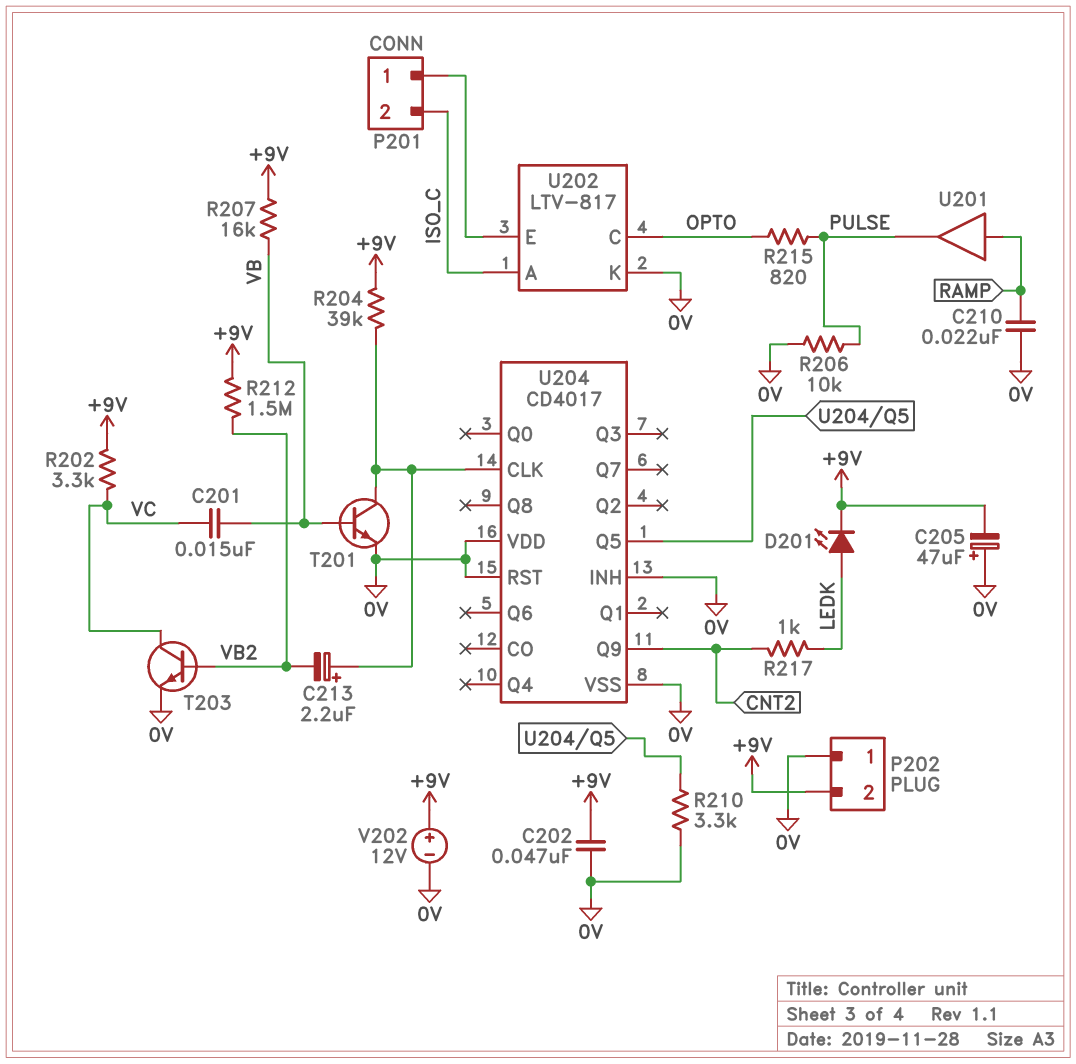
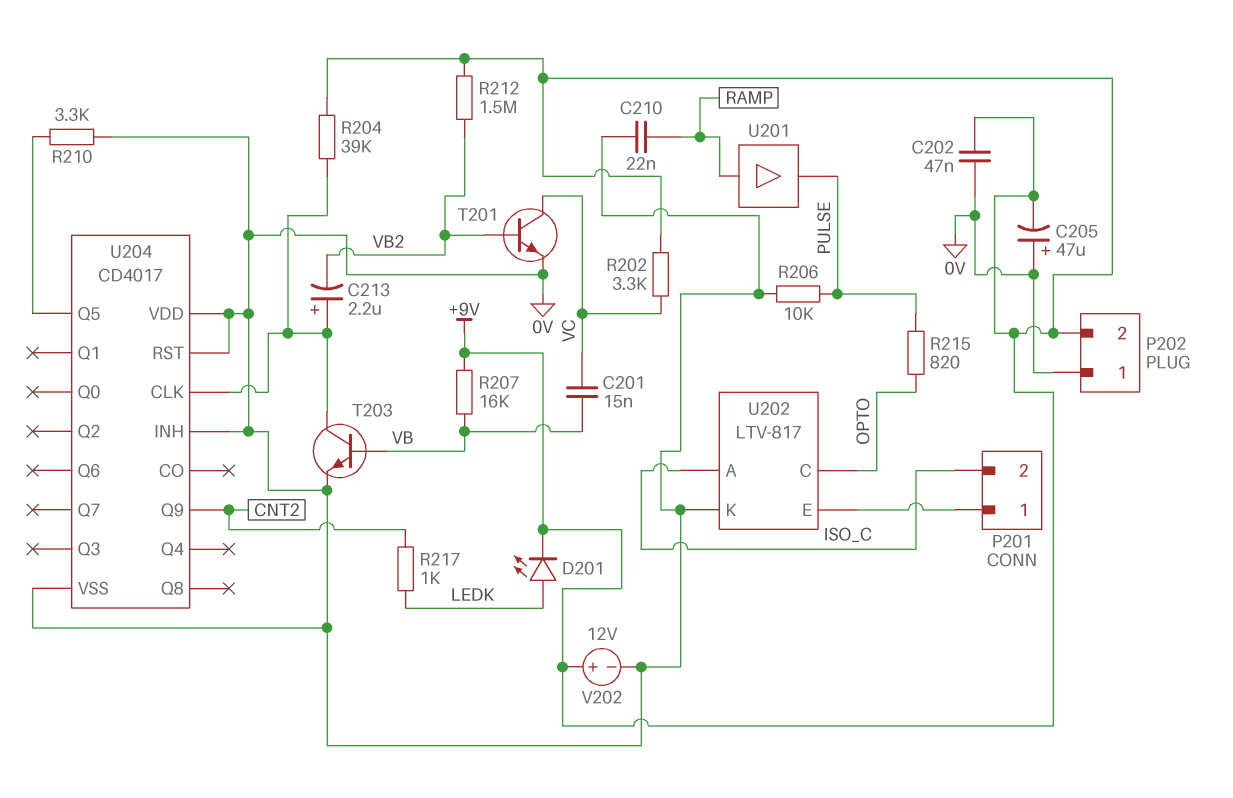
T201: NPN (B VB, C U204/CLK, E 0V) -> NPN (B VB2, C VC, E 0V)
T203: NPN (B VB2, C VC, E 0V) -> NPN (B VB, C U204/CLK, E 0V)

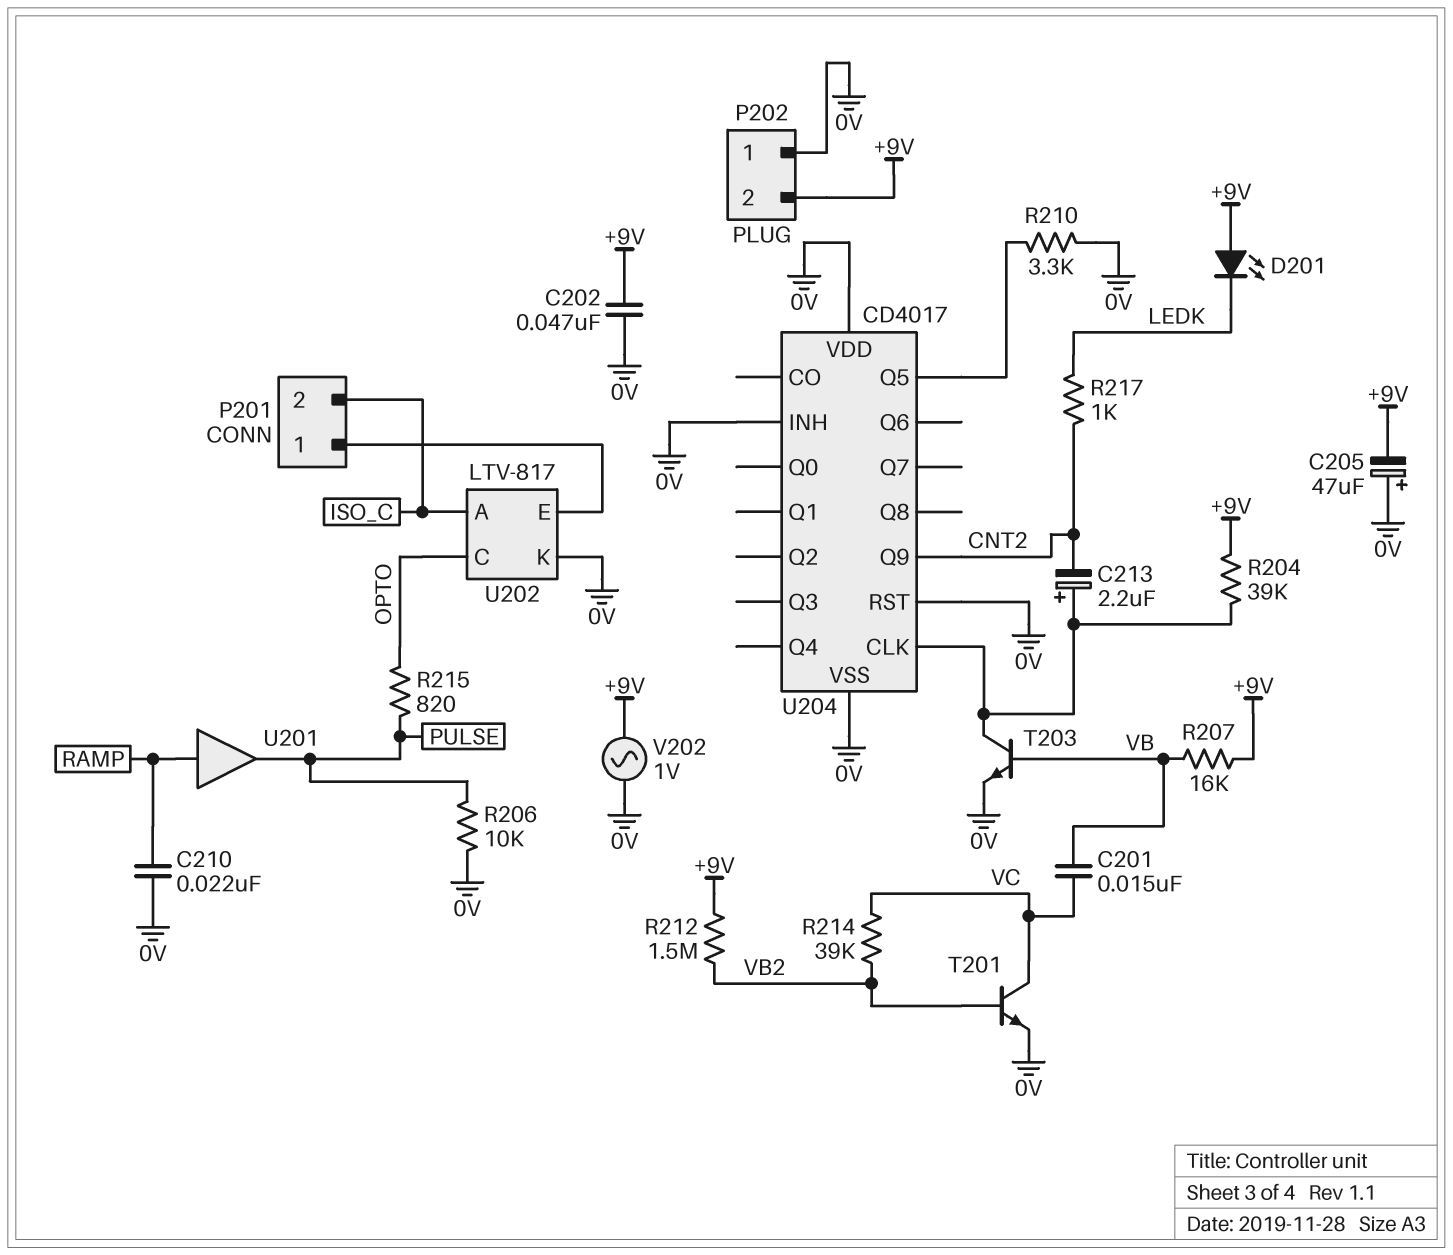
C213: 2.2uF (plus U204/CLK, minus VB2) -> 2.2uF (plus U204/CLK, minus CNT2)
D201: LED (A LEDK, K +9V) -> LED (A +9V, K LEDK)
R202: 3.3k (+9V, VC) -> none
R214: none -> 39k (VB2, VC)
V202: 12V (plus +9V, minus 0V) -> AC 1V (+9V, 0V)

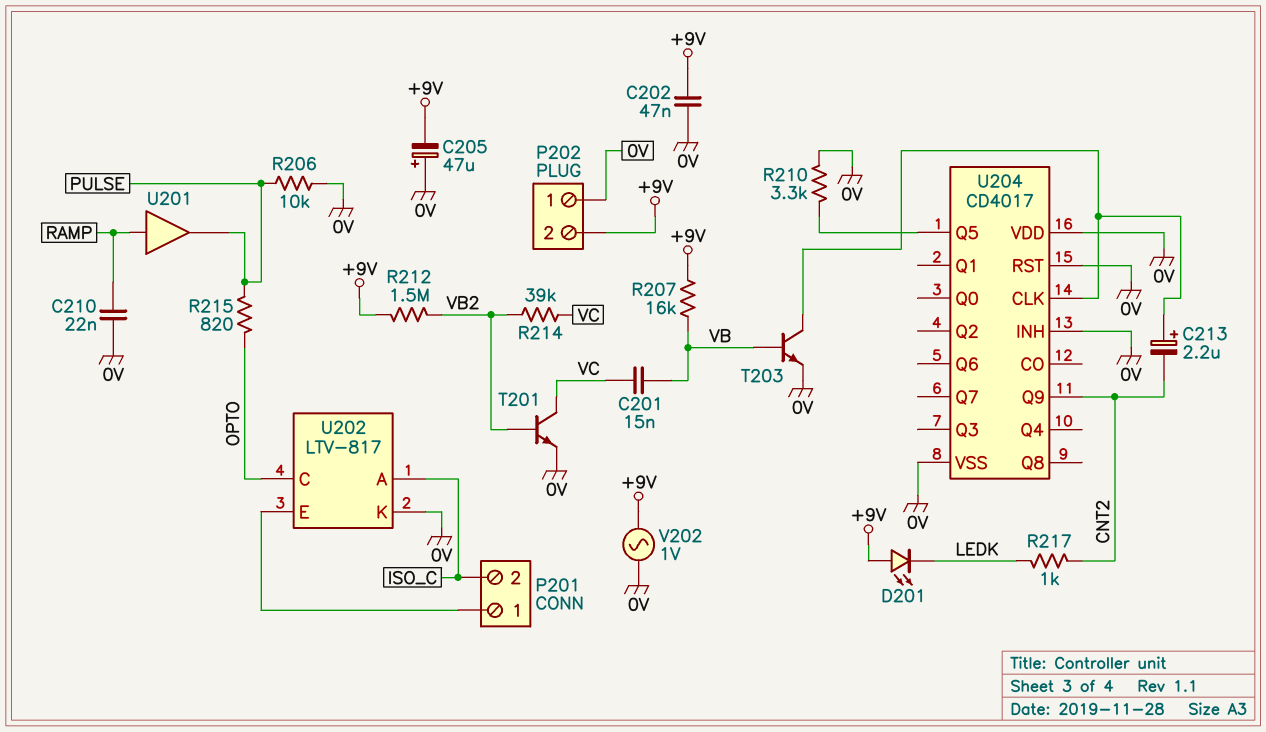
R204: 39k (+9V, U204/CLK) -> none

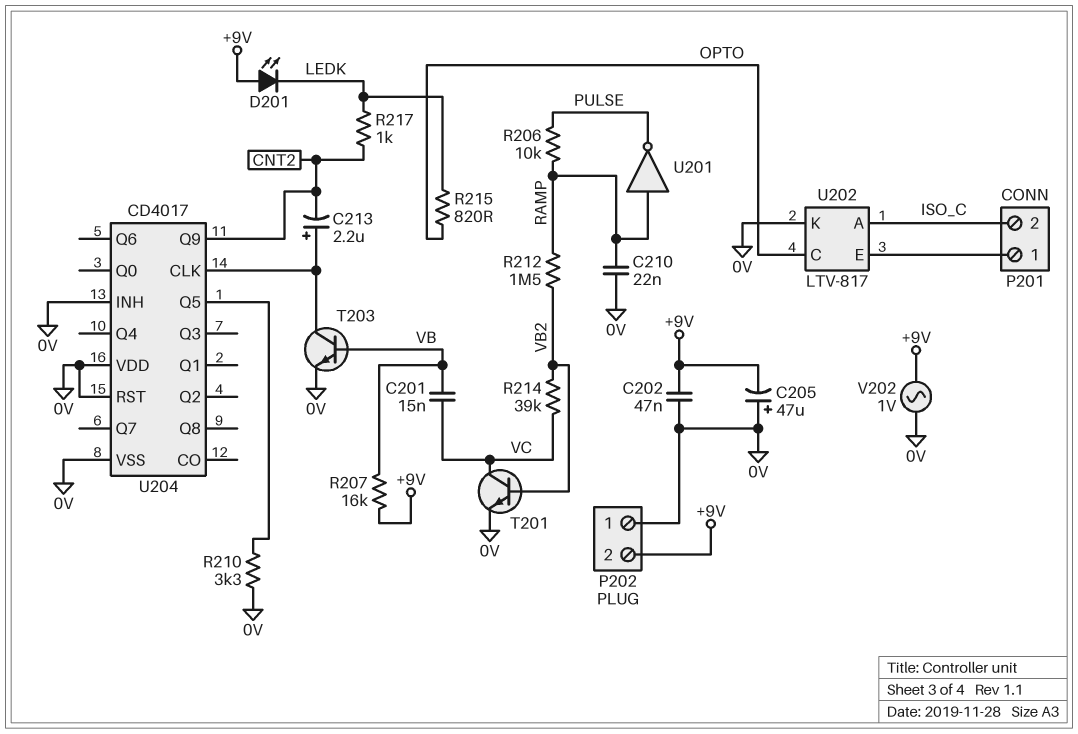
R206: 10k (0V, PULSE) -> 10k (PULSE, RAMP)
R212: 1.5M (+9V, VB2) -> 1.5M (RAMP, VB2)
R215: 820 (OPTO, PULSE) -> 820 (LEDK, OPTO)
U201: buffer (in RAMP, out PULSE) -> NOT (in RAMP, out PULSE)

